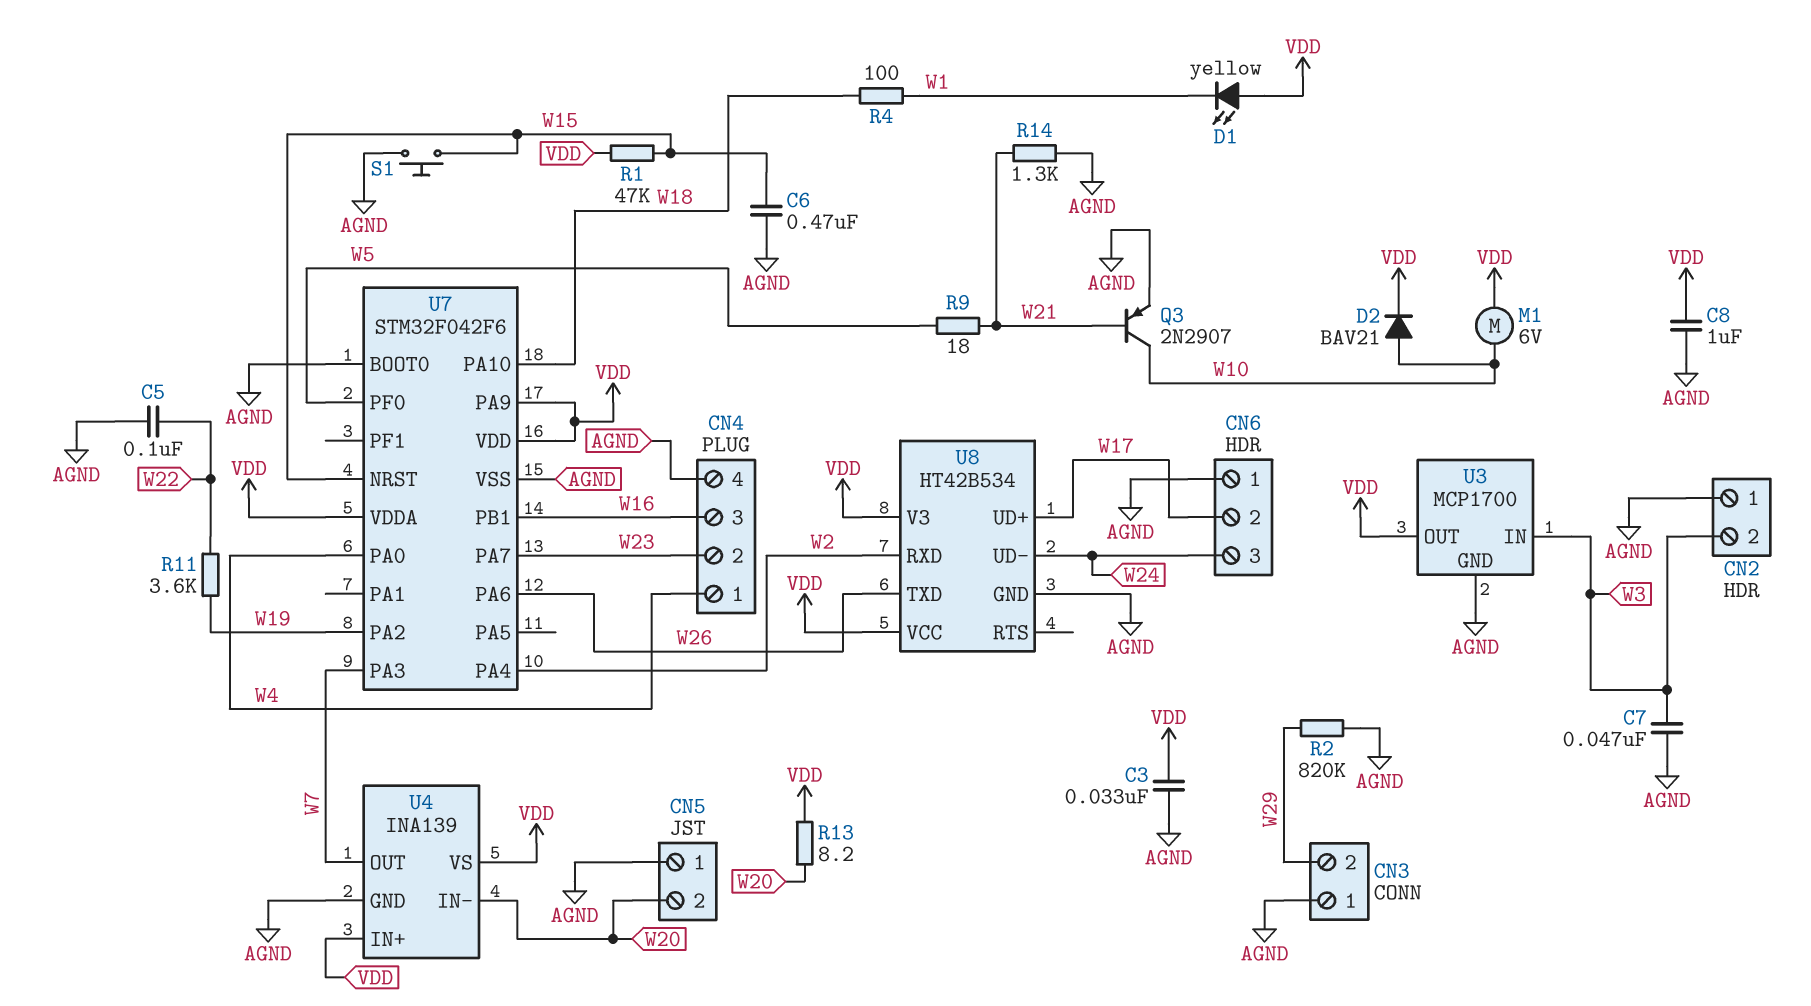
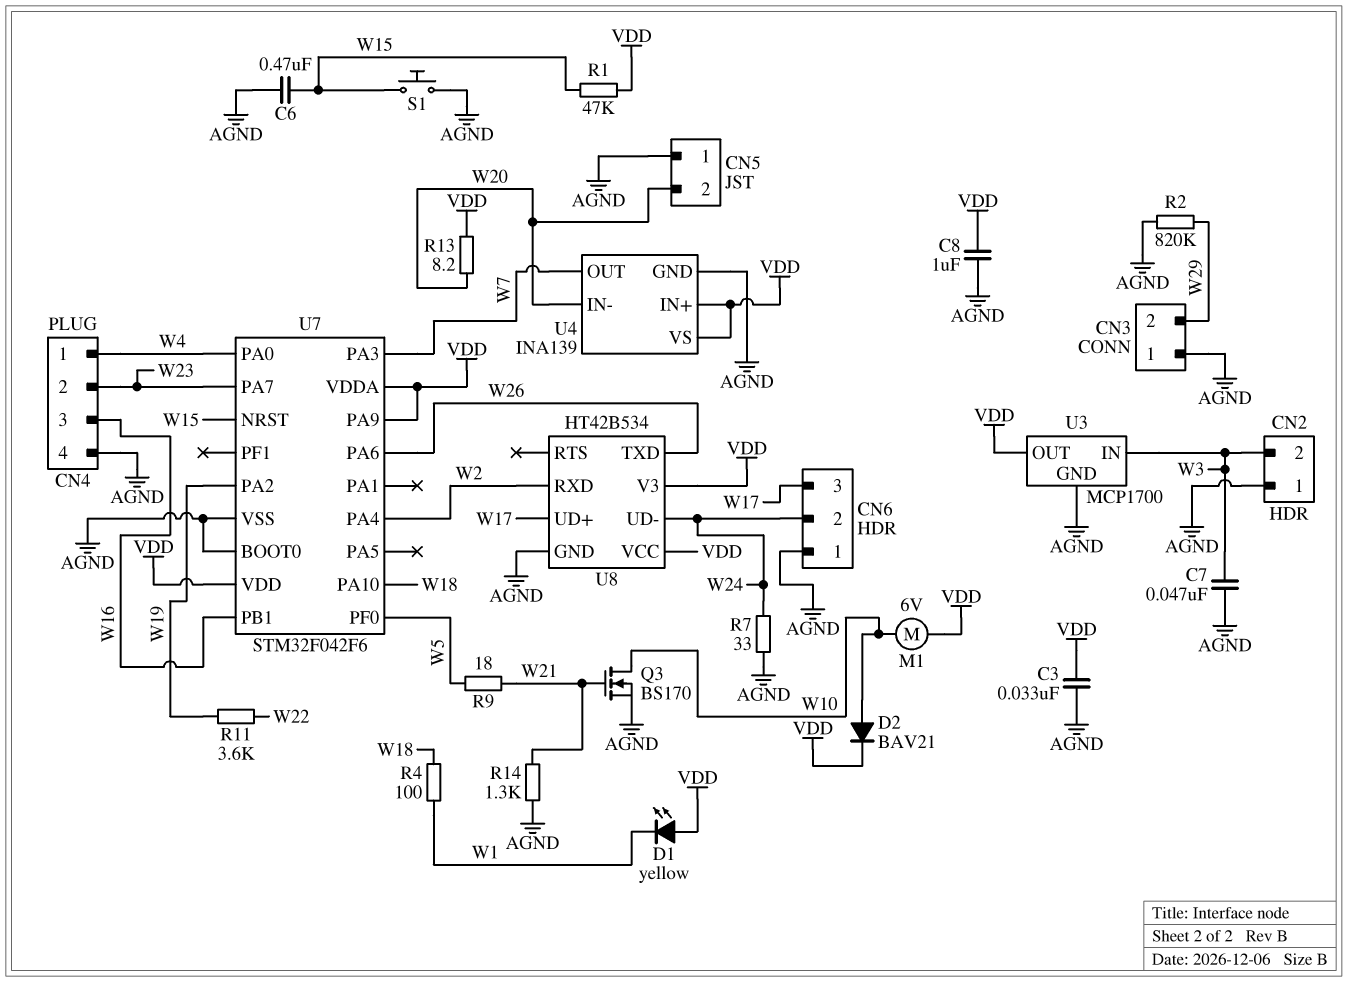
C5: 100nF (AGND, W22) -> none
CN6 pin 2: W17 -> W24
CN6 pin 3: W24 -> W17
Q3: PNP 2N2907 (B W21, C W10, E AGND) -> NMOS BS170 (G W21, D W10, S AGND)
R7: none -> 33 (AGND, W24)

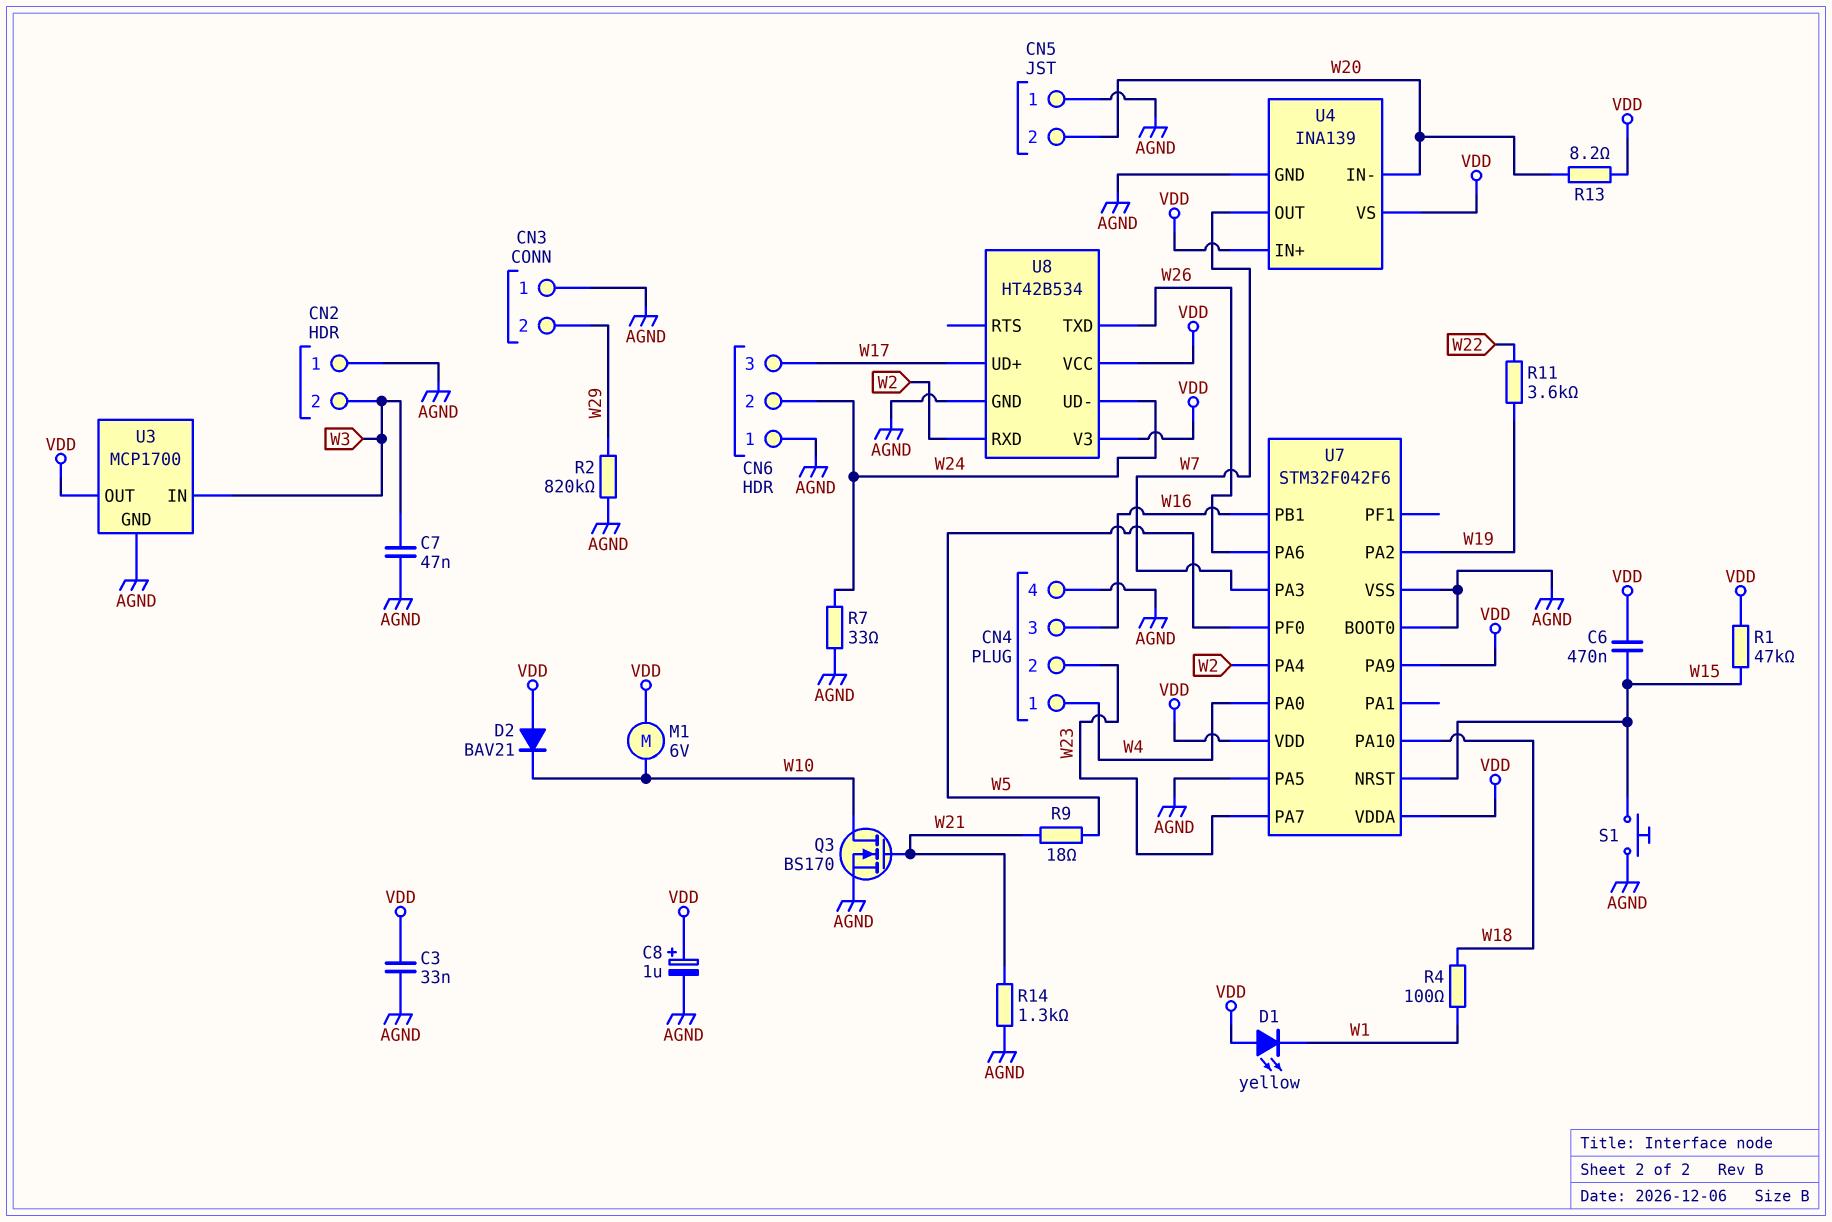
C6: 470nF (AGND, W15) -> 470nF (VDD, W15)
C8: 1uF (AGND, VDD) -> 1uF (plus VDD, minus AGND)
D2: diode BAV21 (A W10, K VDD) -> diode BAV21 (A VDD, K W10)
U7 pin PA5: none -> AGND

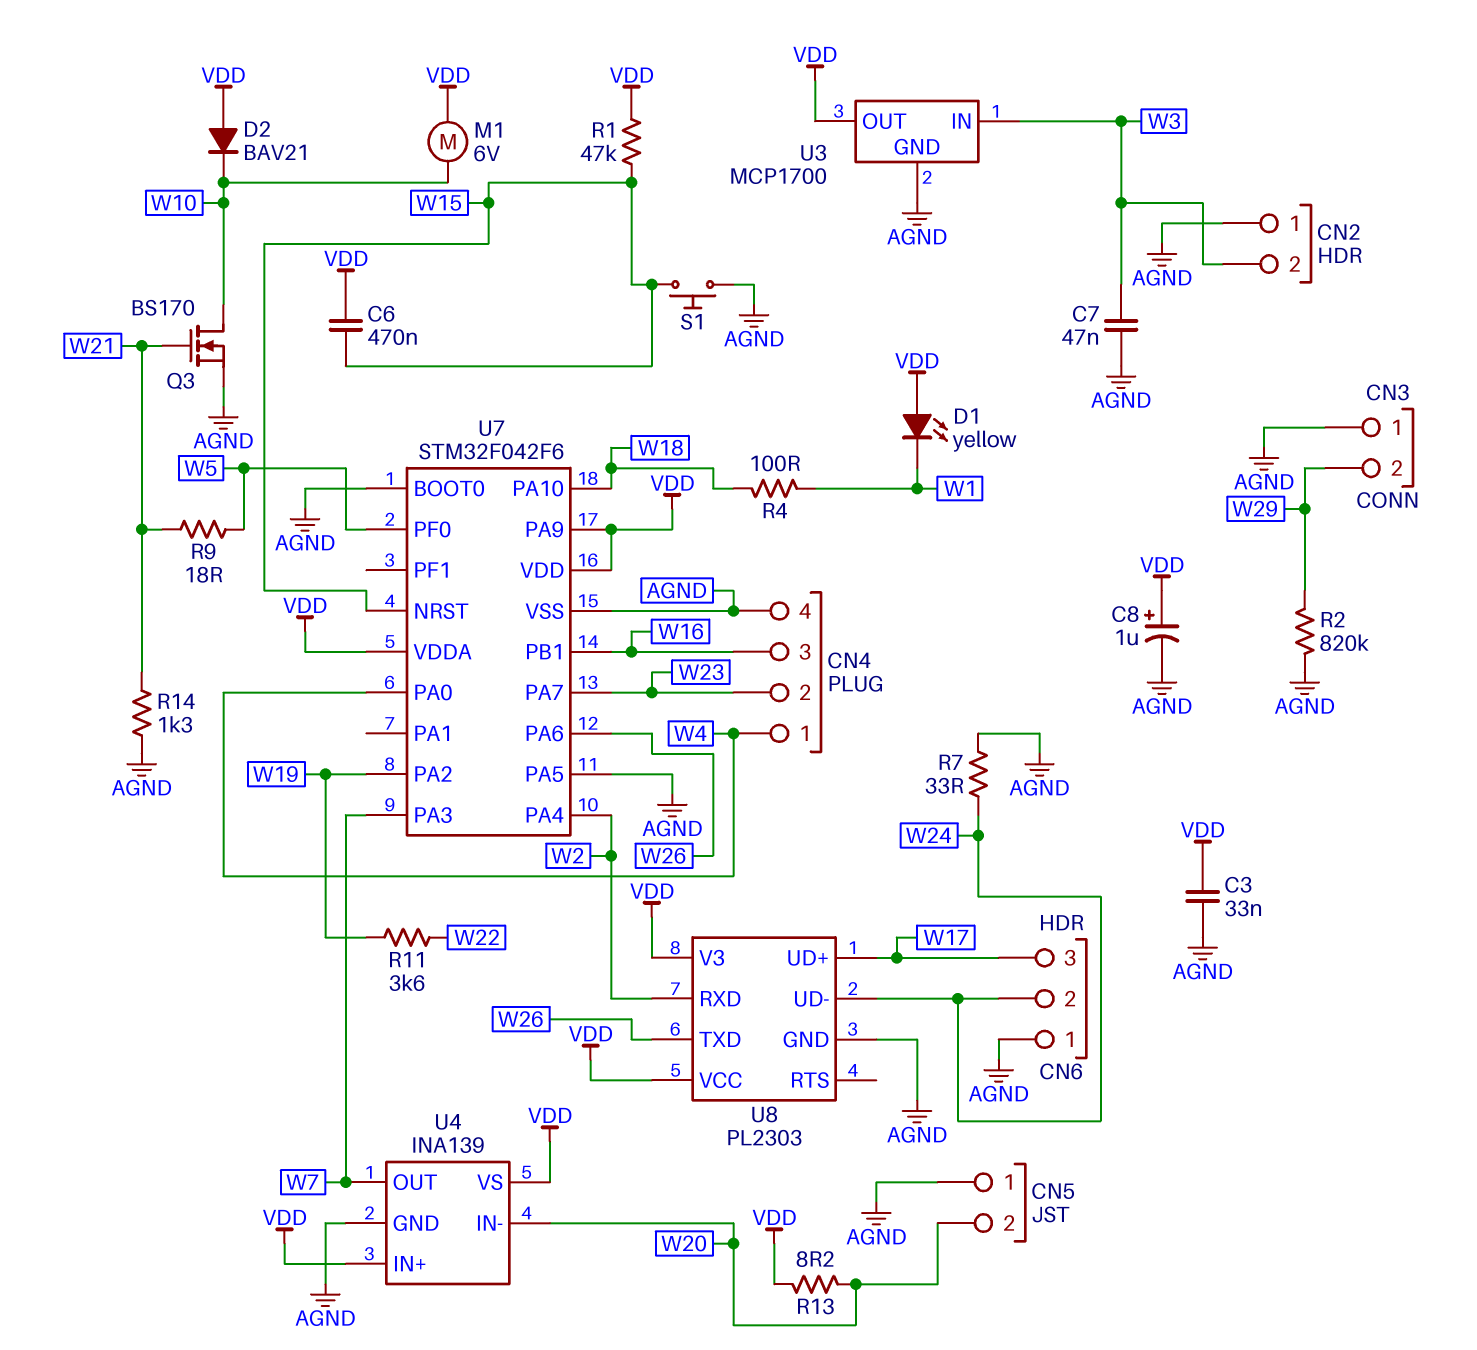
U8: HT42B534 -> PL2303

